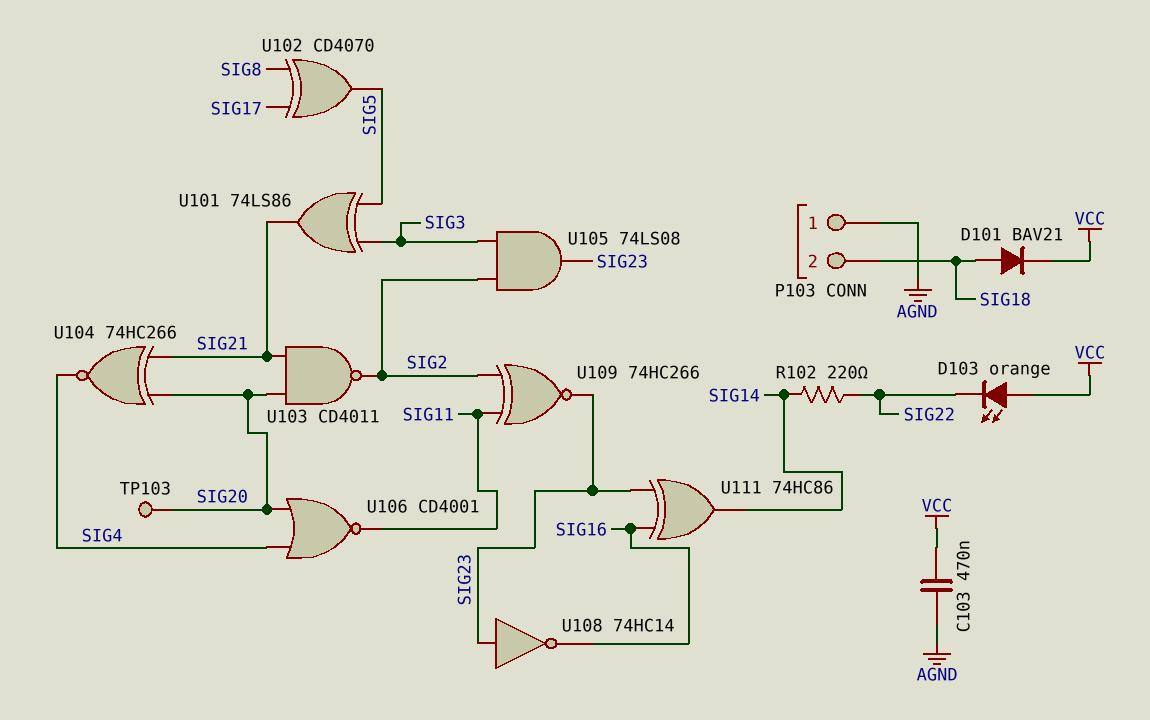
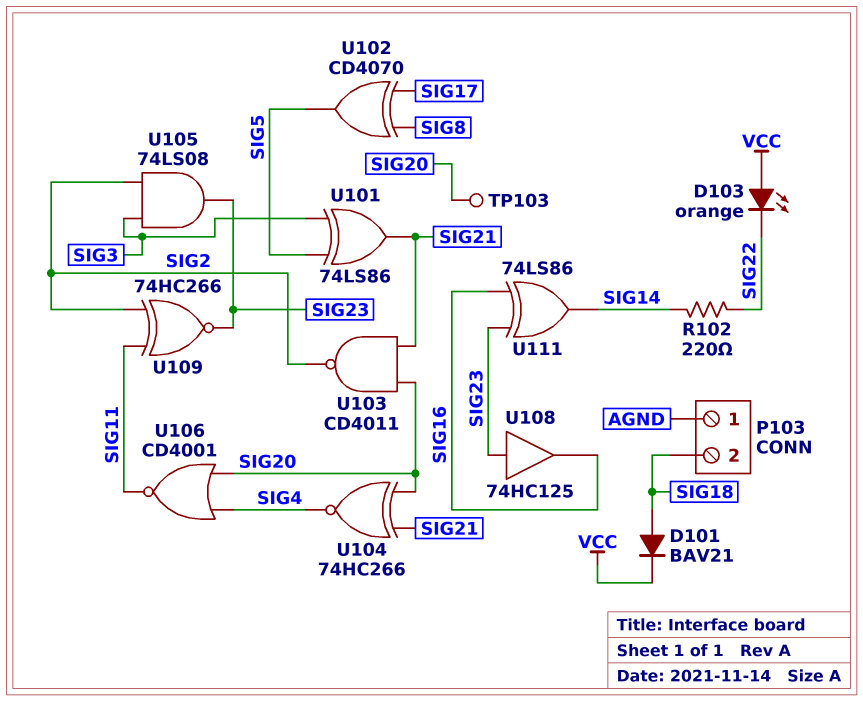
C103: 470nF (AGND, VCC) -> none
U108: NOT 74HC14 (in SIG23, out SIG16) -> buffer 74HC125 (in SIG23, out SIG16)
U111: XOR 74HC86 (in SIG16, in SIG23, out SIG14) -> XOR 74LS86 (in SIG16, in SIG23, out SIG14)

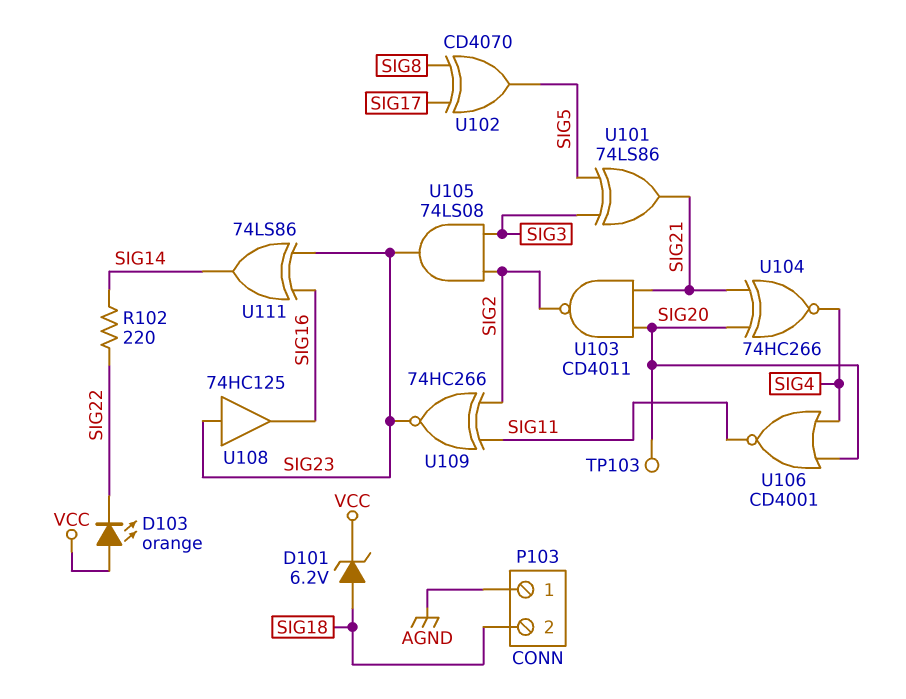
D101: diode BAV21 (A SIG18, K VCC) -> zener 6.2V (A SIG18, K VCC)

